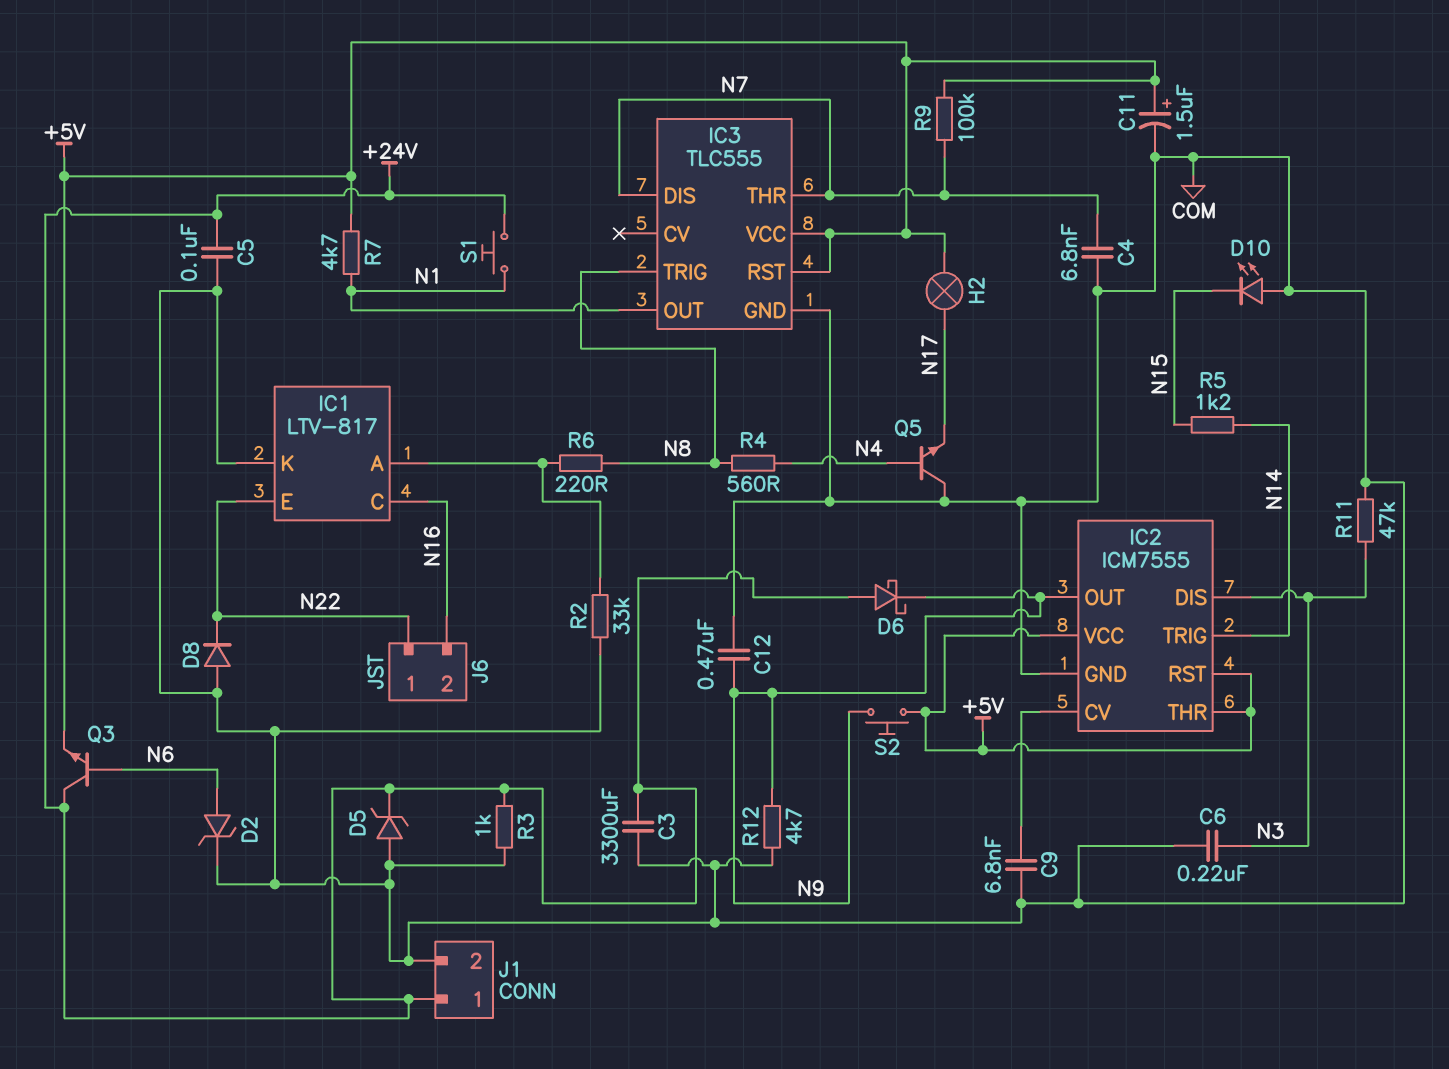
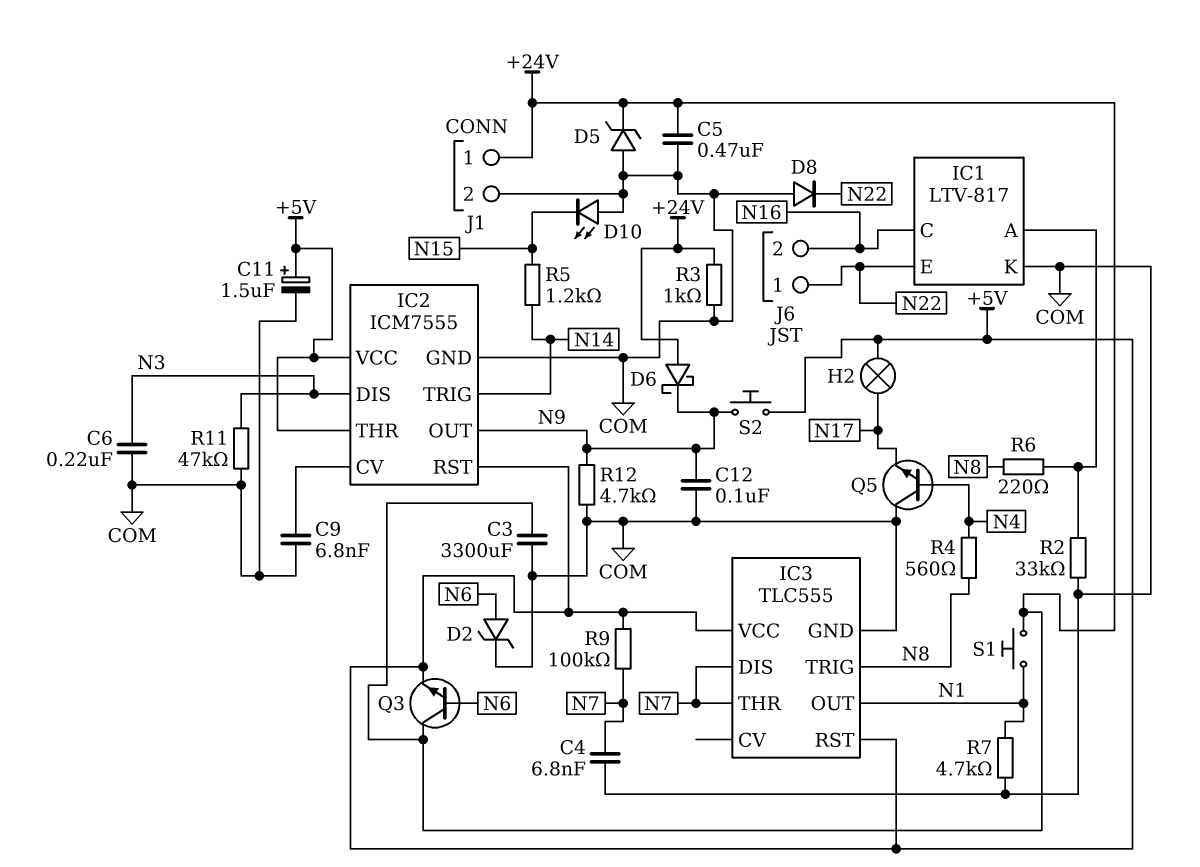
C5: 100nF (+24V, COM) -> 470nF (+24V, COM)
C12: 470nF (COM, N9) -> 100nF (COM, N9)
R7: 4.7k (+5V, N1) -> 4.7k (COM, N1)

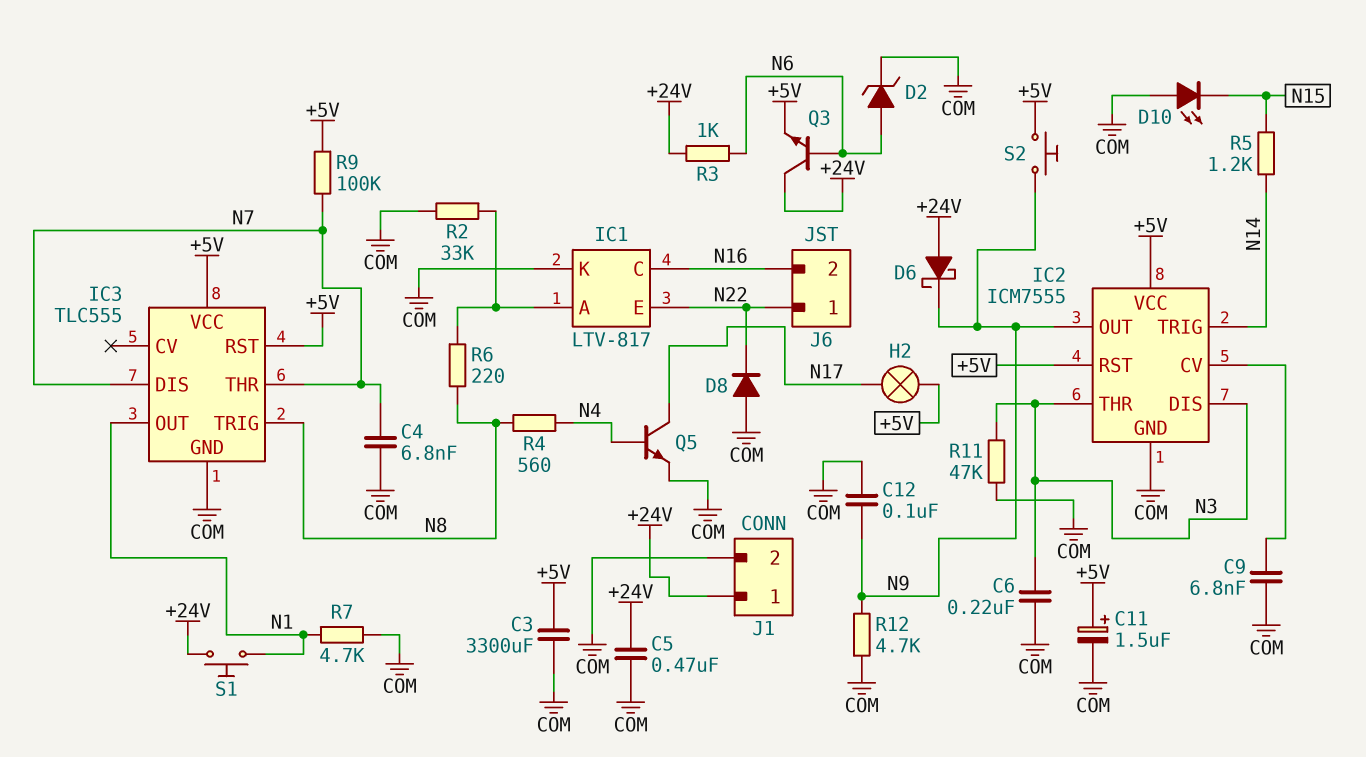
C3: 3300uF (+24V, COM) -> 3300uF (+5V, COM)
D5: zener (A COM, K +24V) -> none
IC2 pin THR: +5V -> N3
Q5: NPN (B N4, C COM, E N17) -> NPN (B N4, C N17, E COM)
R3: 1k (+24V, COM) -> 1k (+24V, N6)

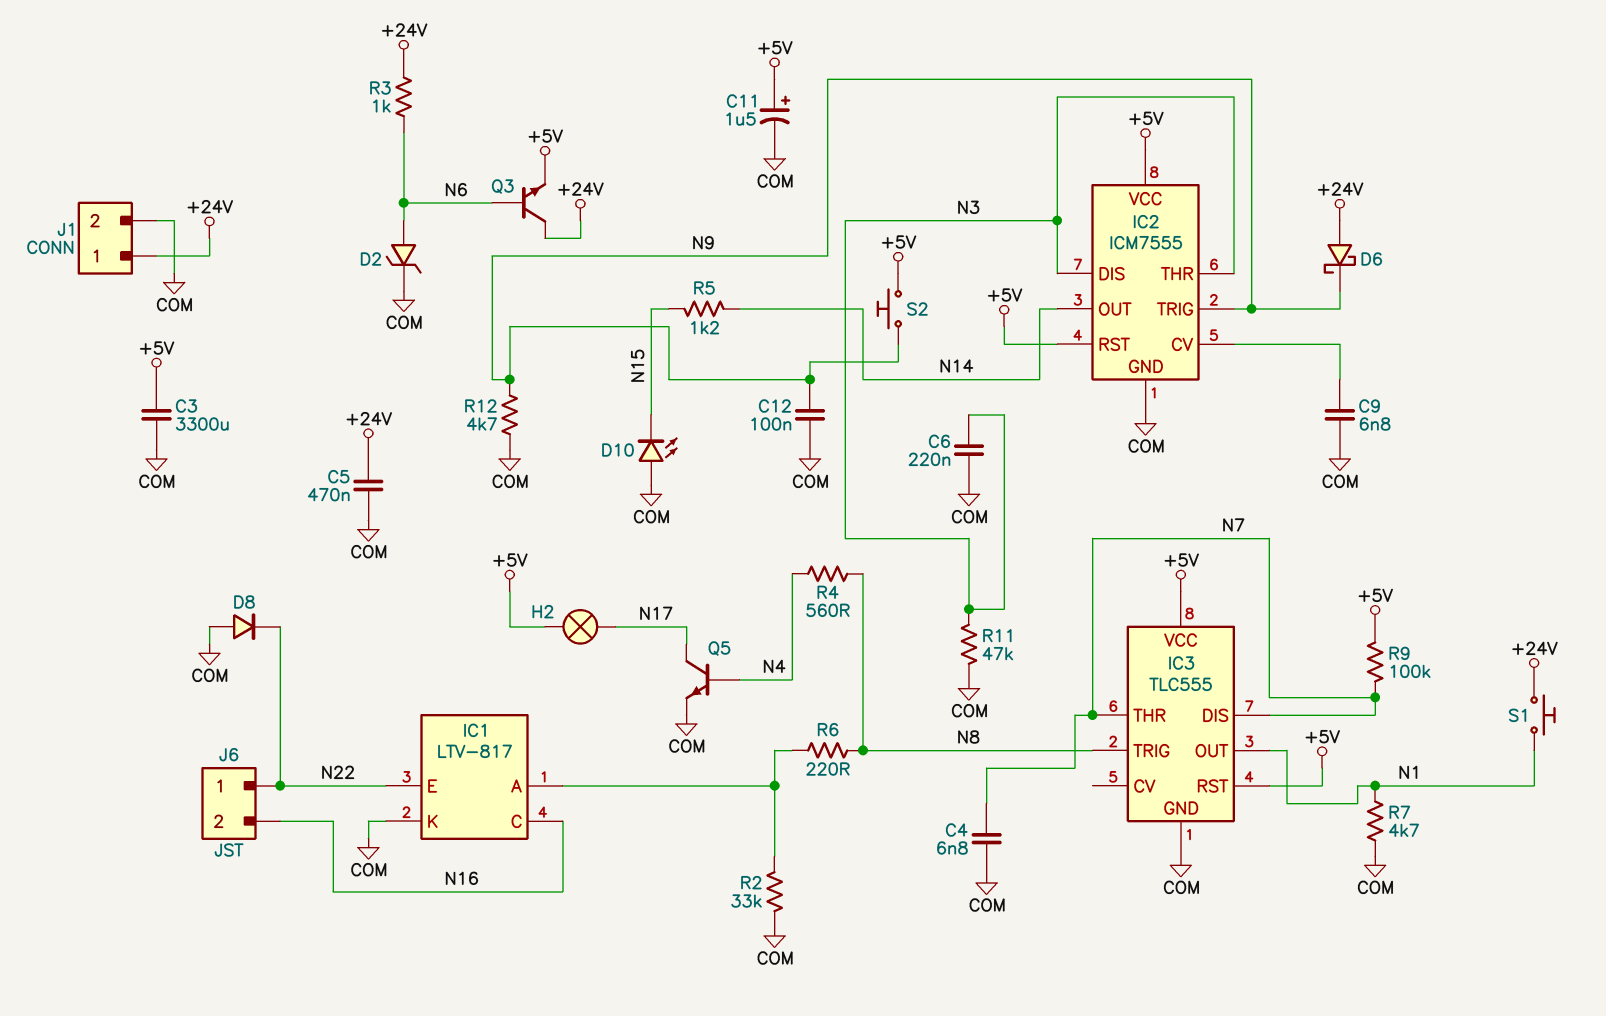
IC2 pin OUT: N9 -> N14
IC2 pin TRIG: N14 -> N9

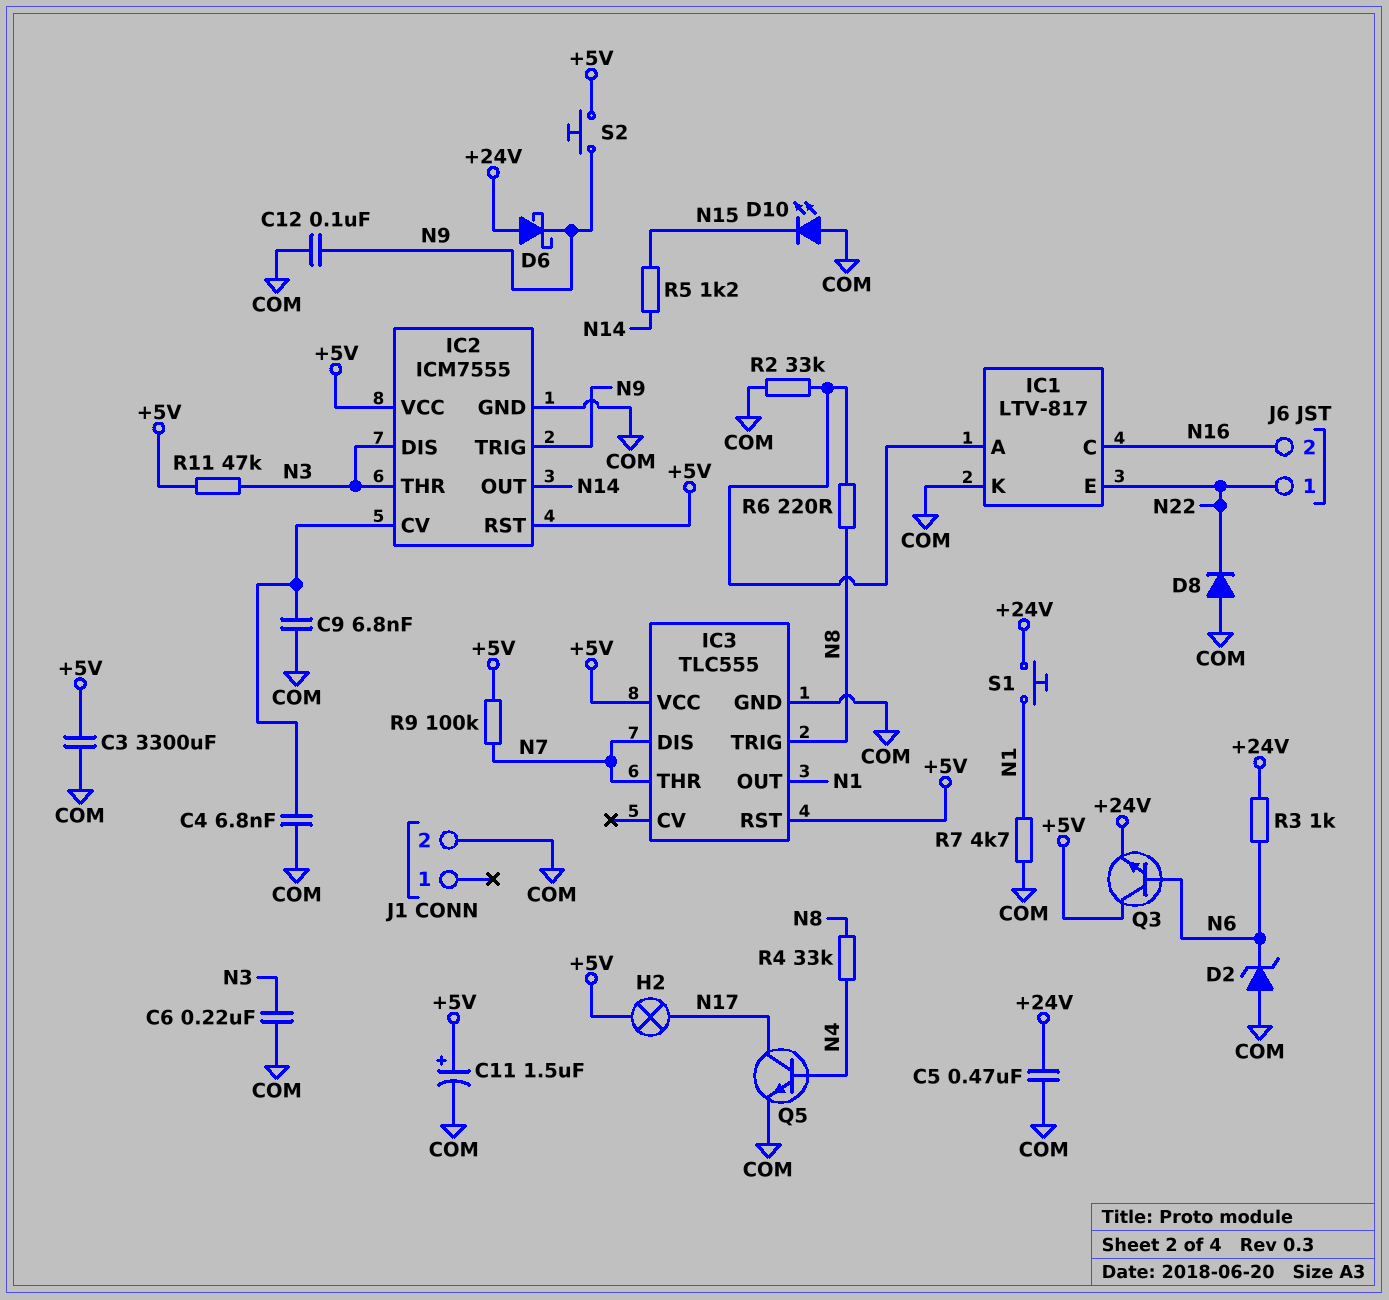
C4: 6.8nF (COM, N7) -> 6.8nF (COM, IC2/CV)
D2: zener (A N6, K COM) -> zener (A COM, K N6)
J1 pin 1: +24V -> none
Q3: NPN (B N6, C +24V, E +5V) -> NPN (B N6, C +5V, E +24V)
R4: 560 (N4, N8) -> 33k (N4, N8)
R11: 47k (COM, N3) -> 47k (+5V, N3)
R12: 4.7k (COM, N9) -> none

